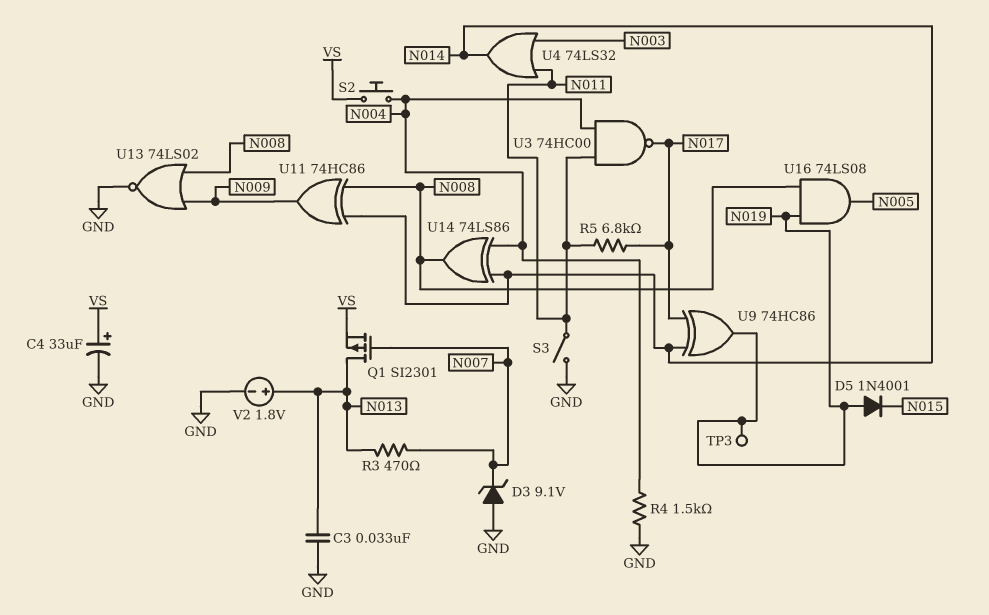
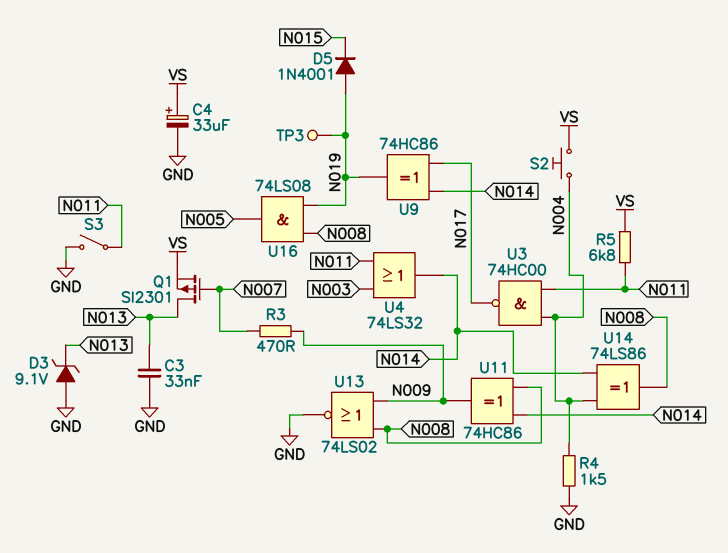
D3: zener 9.1V (A GND, K N007) -> zener 9.1V (A GND, K N013)
R3: 470 (N007, N013) -> 470 (N007, N009)
R5: 6.8k (N011, N017) -> 6.8k (N011, VS)
V2: 1.8V (plus N013, minus GND) -> none

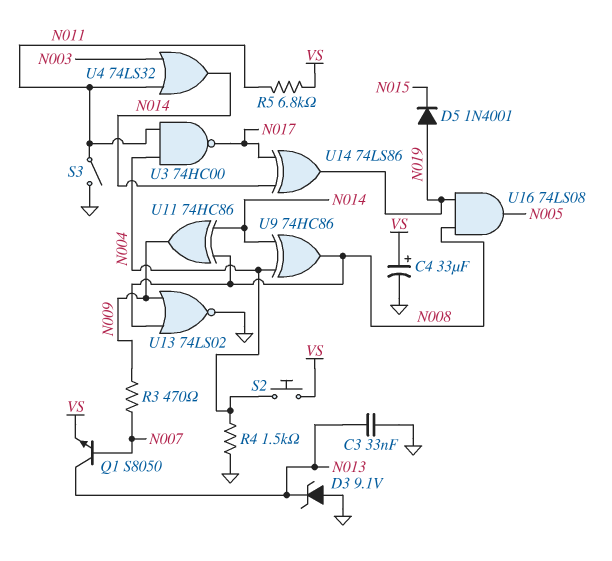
Q1: PMOS SI2301 (G N007, D N013, S VS) -> NPN S8050 (B N007, C N013, E VS)
TP3: test point (N019) -> none
U9: XOR 74HC86 (in N014, in N017, out N019) -> XOR 74HC86 (in N004, in N014, out N008)
U14: XOR 74LS86 (in N004, in N014, out N008) -> XOR 74LS86 (in N014, in N017, out N019)

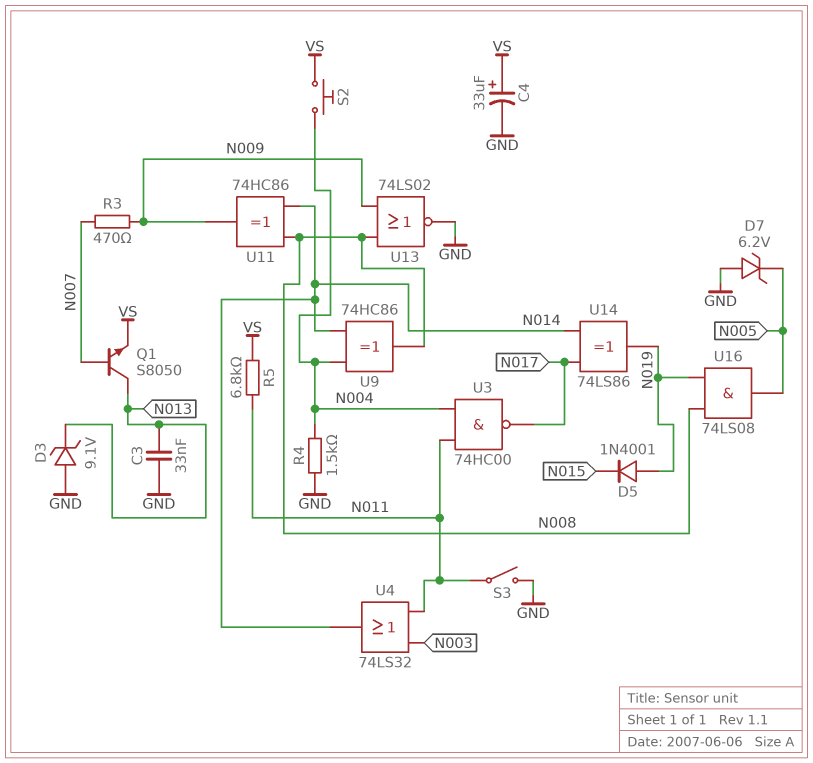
D7: none -> zener 6.2V (A GND, K N005)

